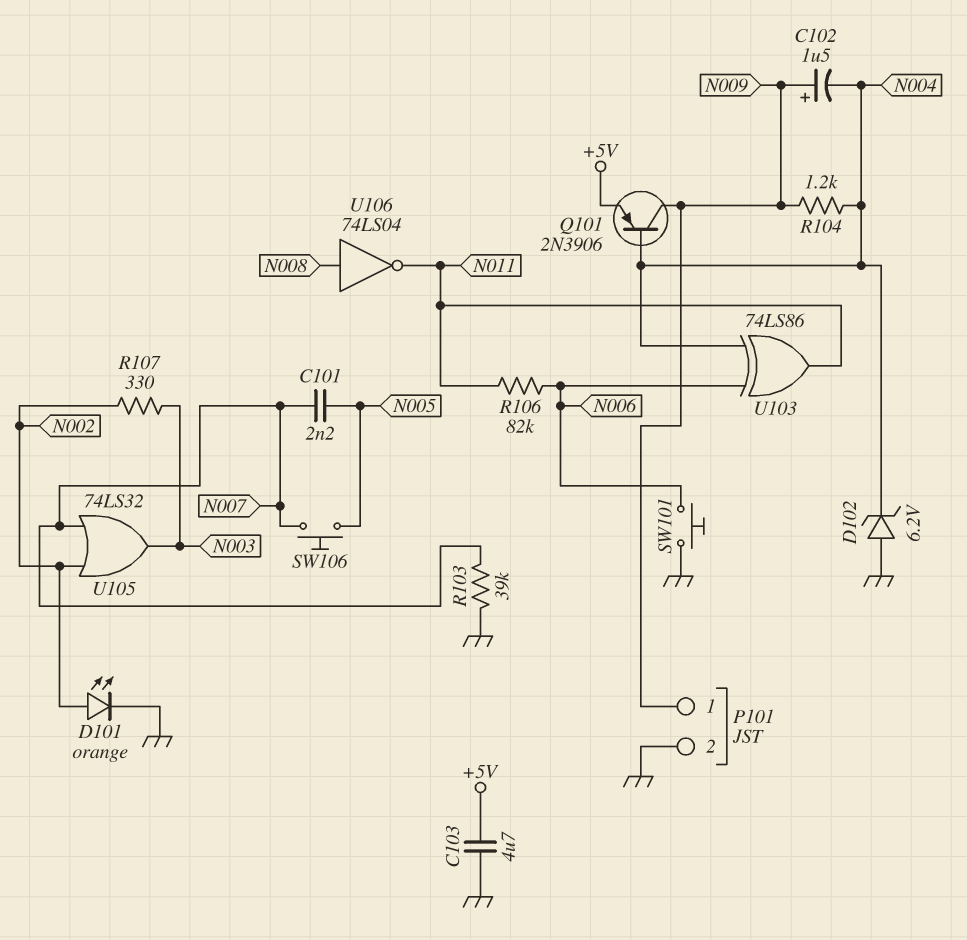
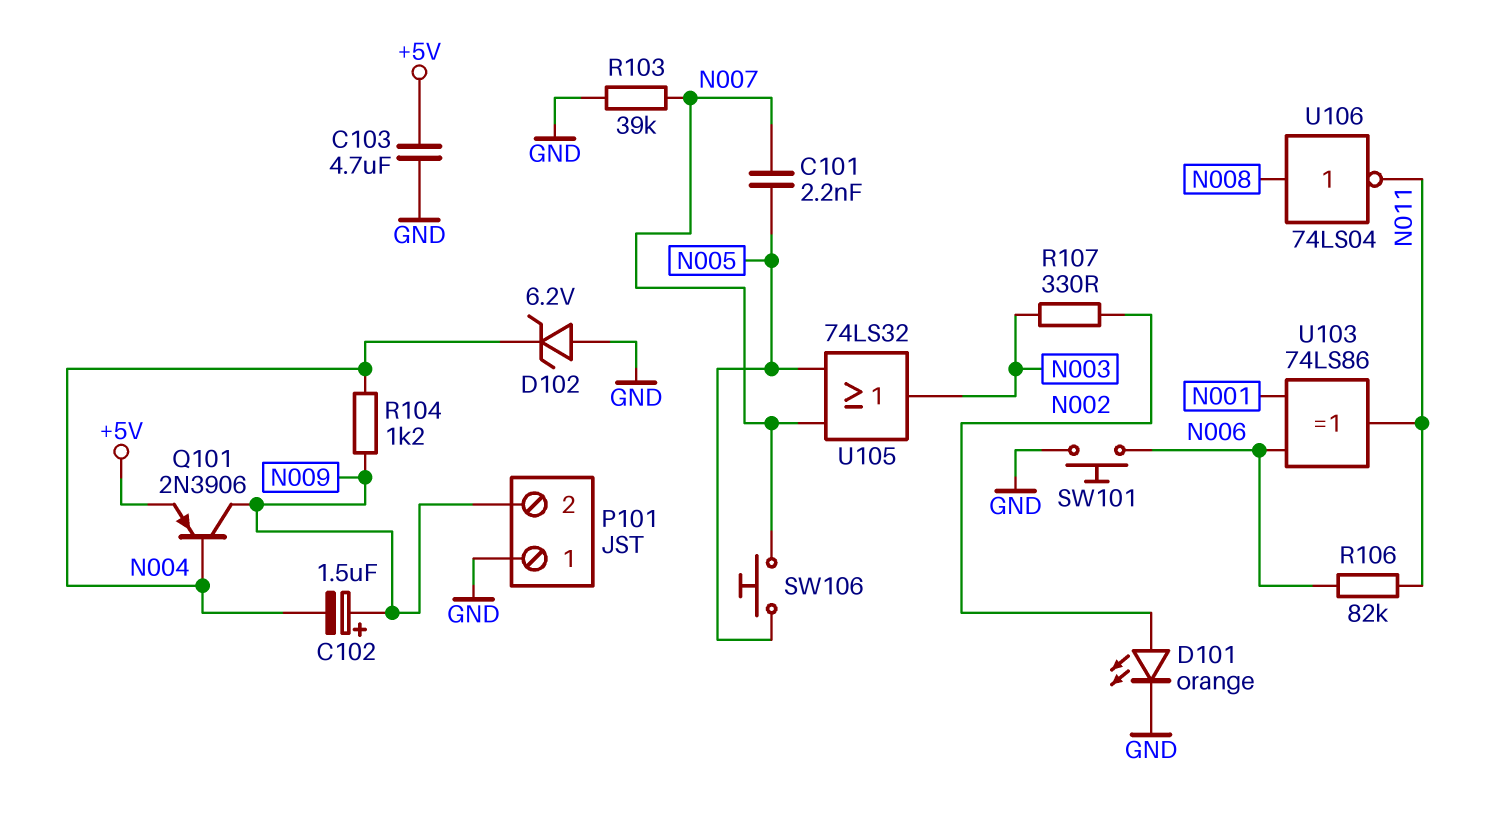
P101 pin 1: N009 -> GND
P101 pin 2: GND -> N009
U103: XOR 74LS86 (in N004, in N006, out N011) -> XOR 74LS86 (in N001, in N006, out N011)
U105: OR 74LS32 (in N002, in N007, out N003) -> OR 74LS32 (in N005, in N007, out N003)

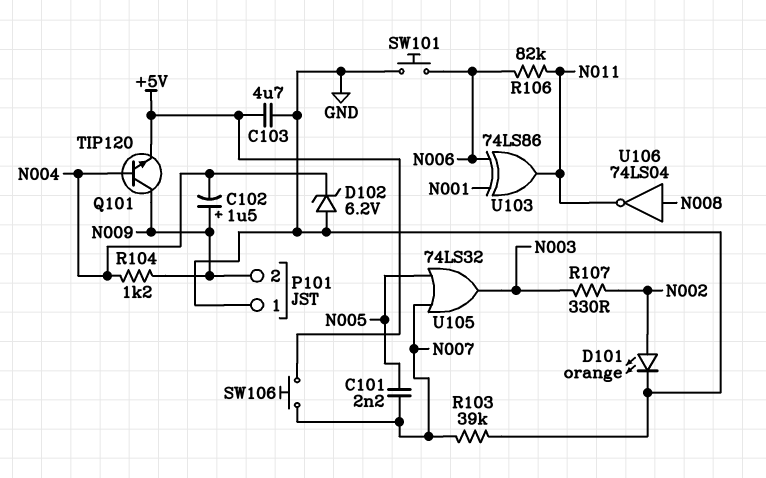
Q101: PNP 2N3906 (B N004, C N009, E +5V) -> NPN TIP120 (B N004, C N009, E +5V)
SW106: button (N005, N007) -> button (+5V, N007)

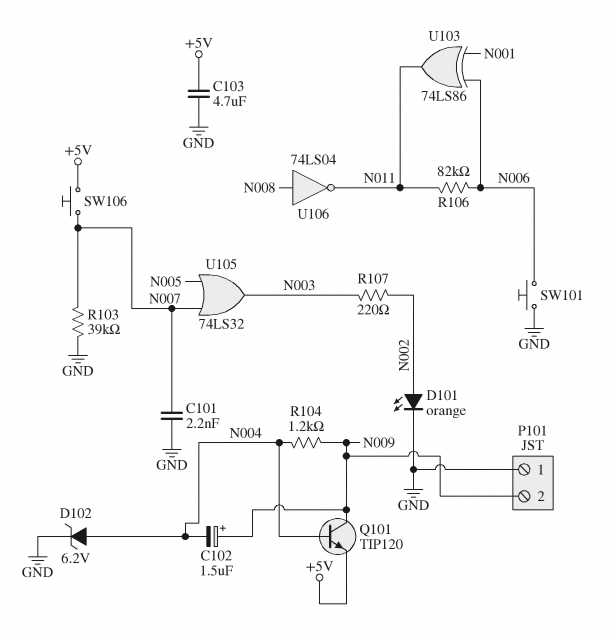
C101: 2.2nF (N005, N007) -> 2.2nF (GND, N007)
D102: zener 6.2V (A GND, K N004) -> zener 6.2V (A N004, K GND)
R107: 330 (N002, N003) -> 220 (N002, N003)

